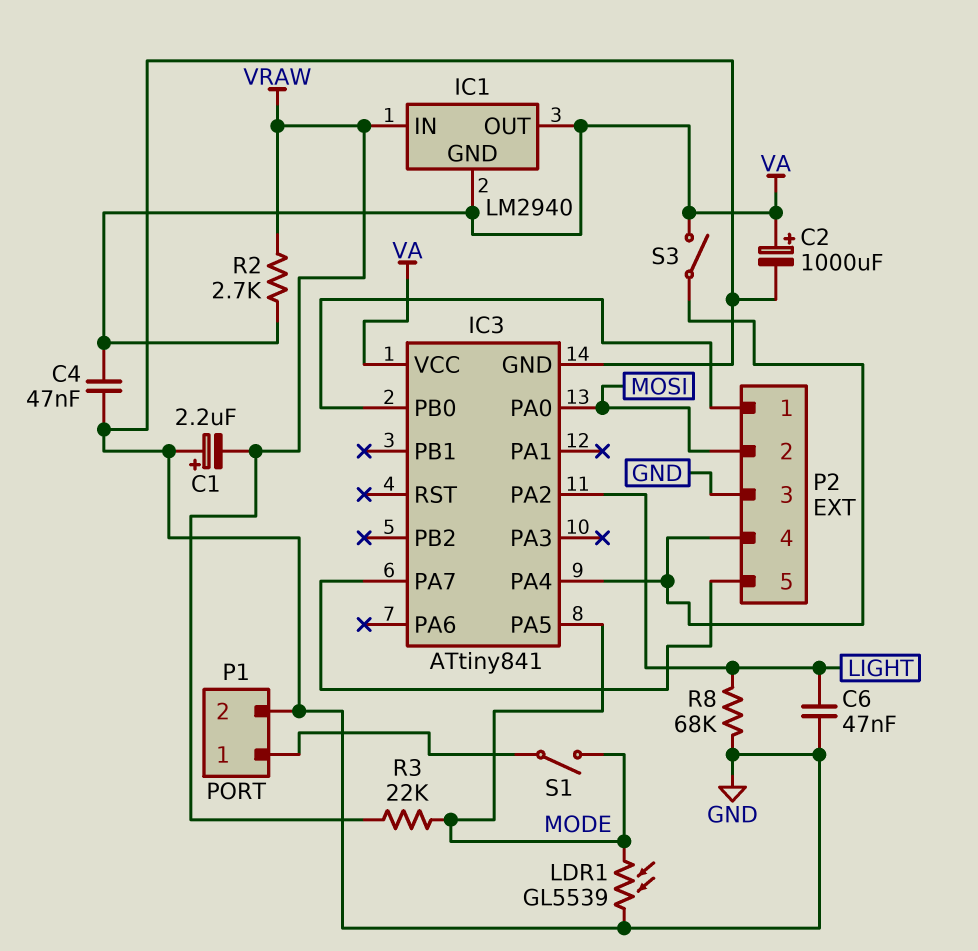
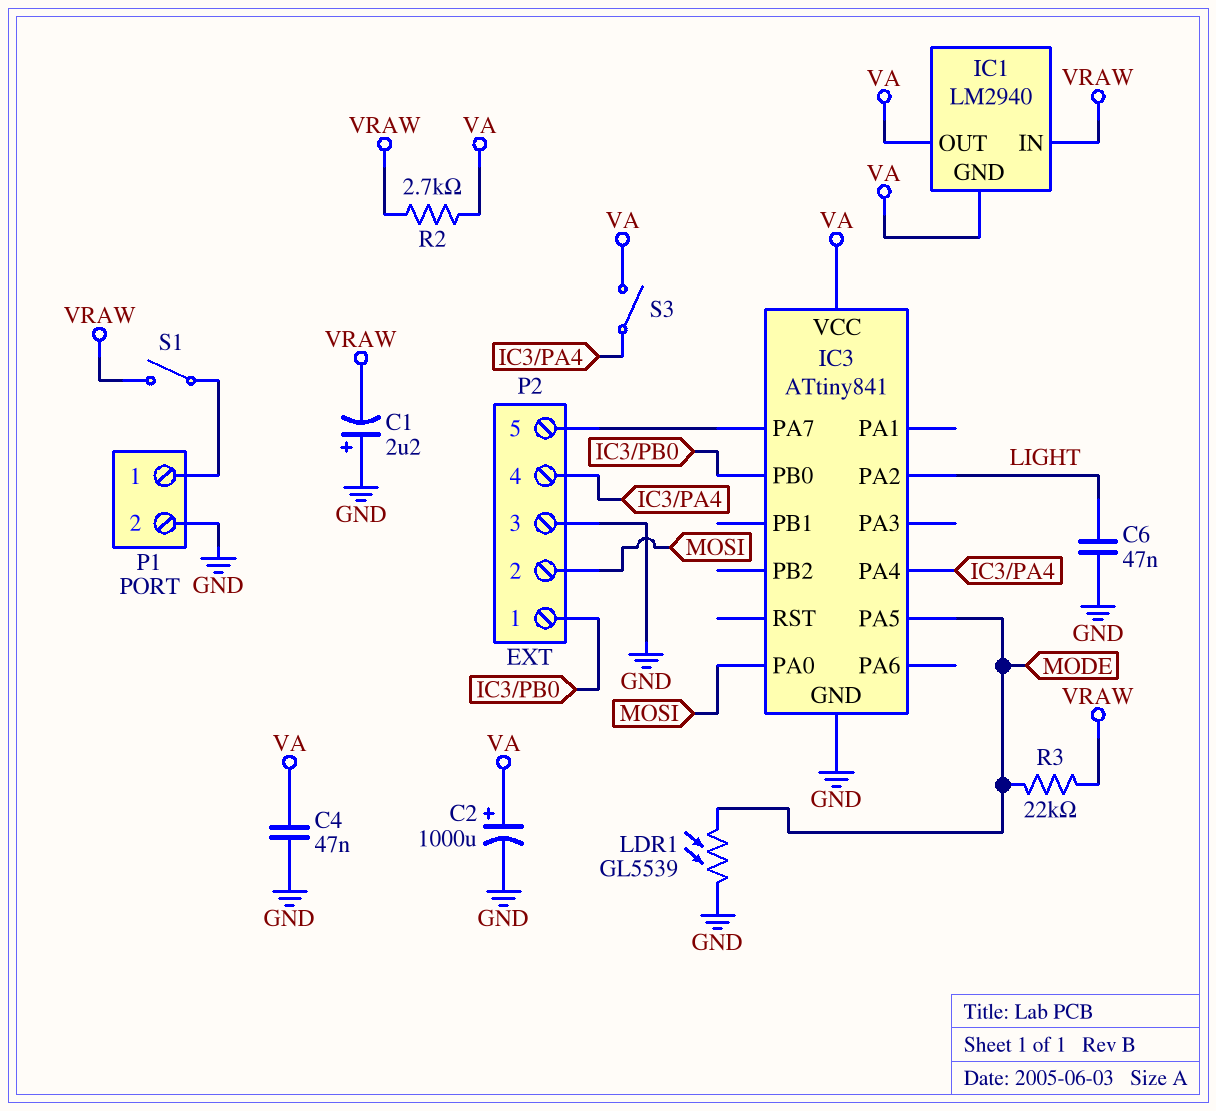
R8: 68k (GND, LIGHT) -> none
S1: switch (MODE, P1/1) -> switch (P1/1, VRAW)

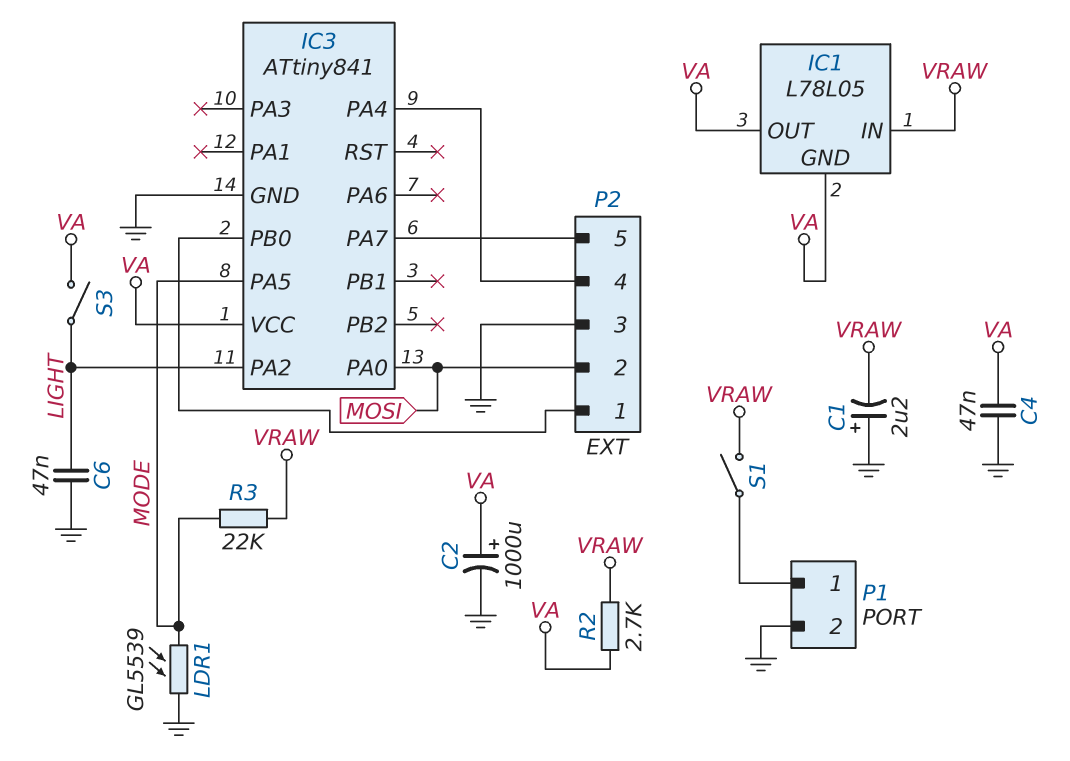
IC1: LM2940 -> L78L05
S3: switch (IC3/PA4, VA) -> switch (LIGHT, VA)

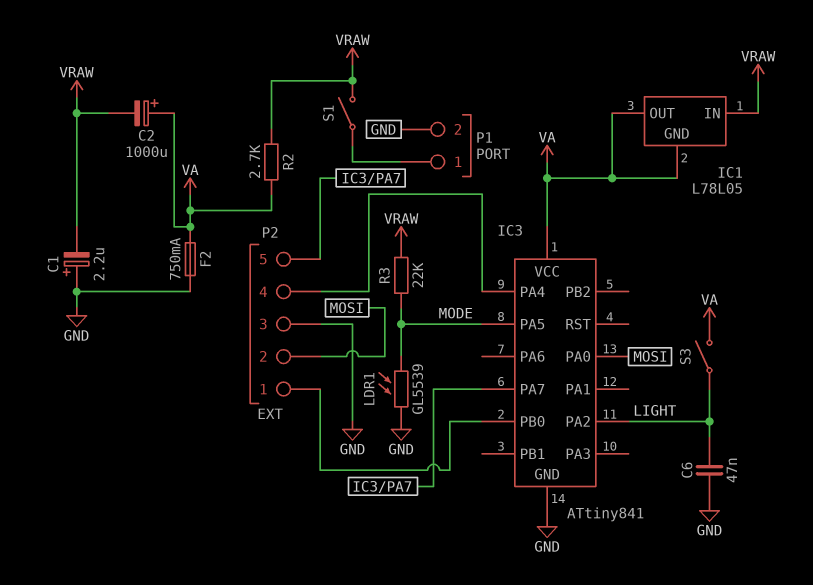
C2: 1000uF (plus VA, minus GND) -> 1000uF (plus VA, minus VRAW)
C4: 47nF (GND, VA) -> none
F2: none -> 750mA (GND, VA)

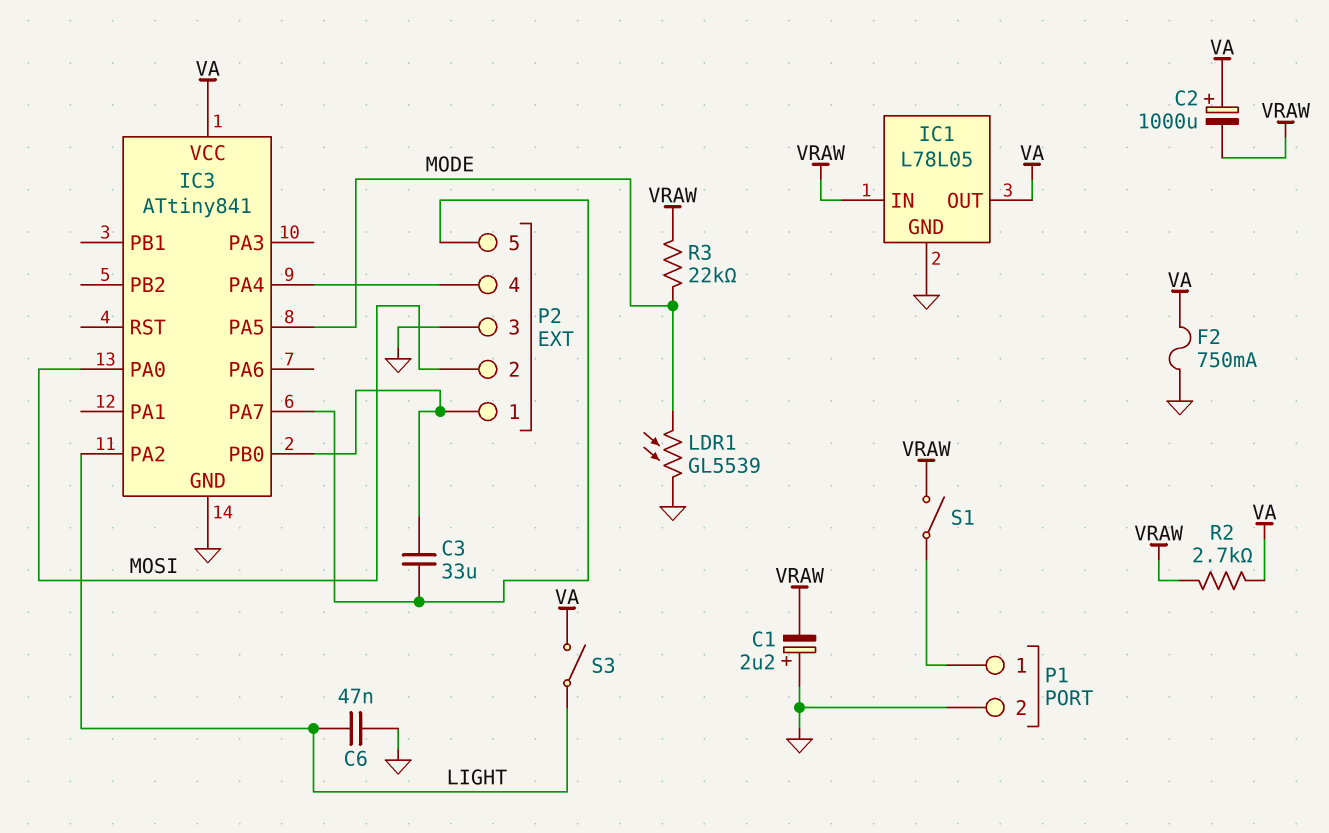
C3: none -> 33uF (IC3/PA7, IC3/PB0)
IC1 pin GND: VA -> GND

